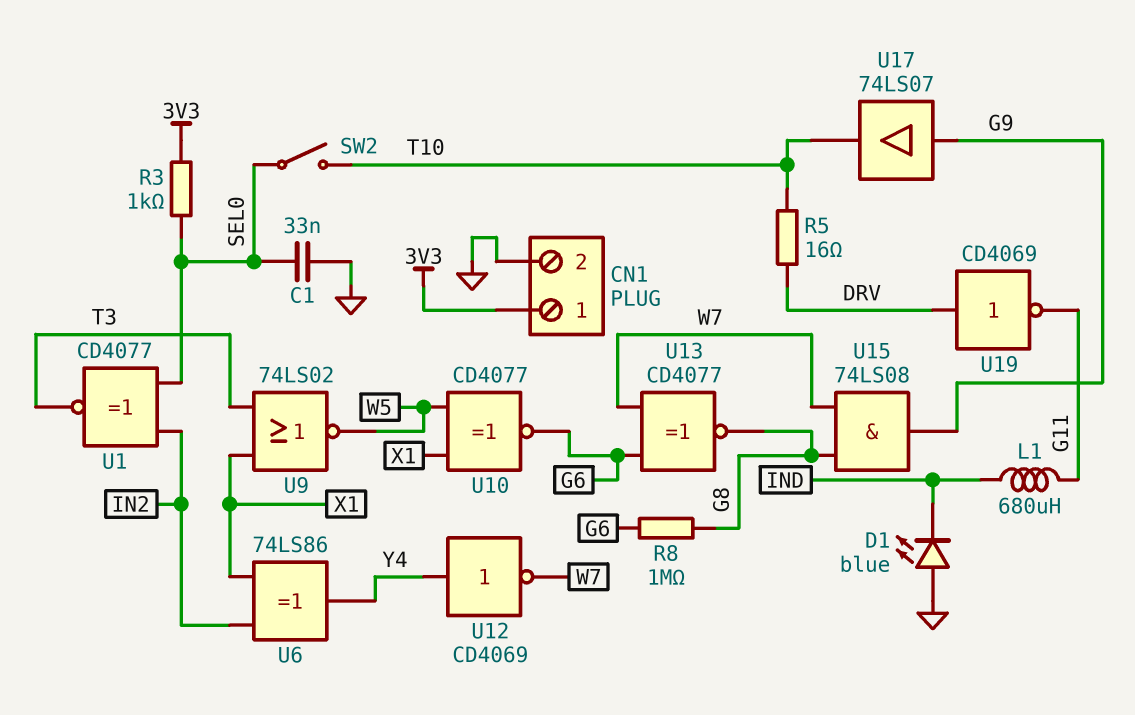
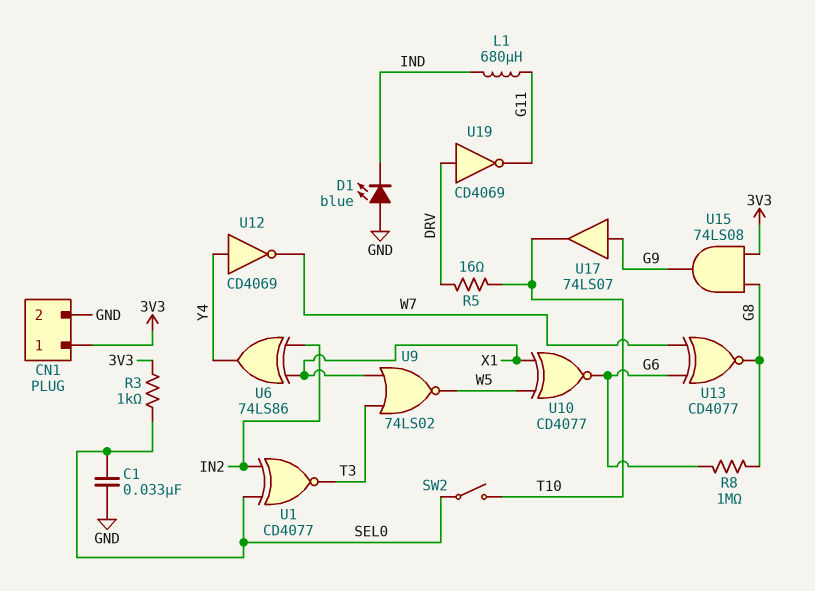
U15: AND 74LS08 (in G8, in W7, out G9) -> AND 74LS08 (in 3V3, in G8, out G9)

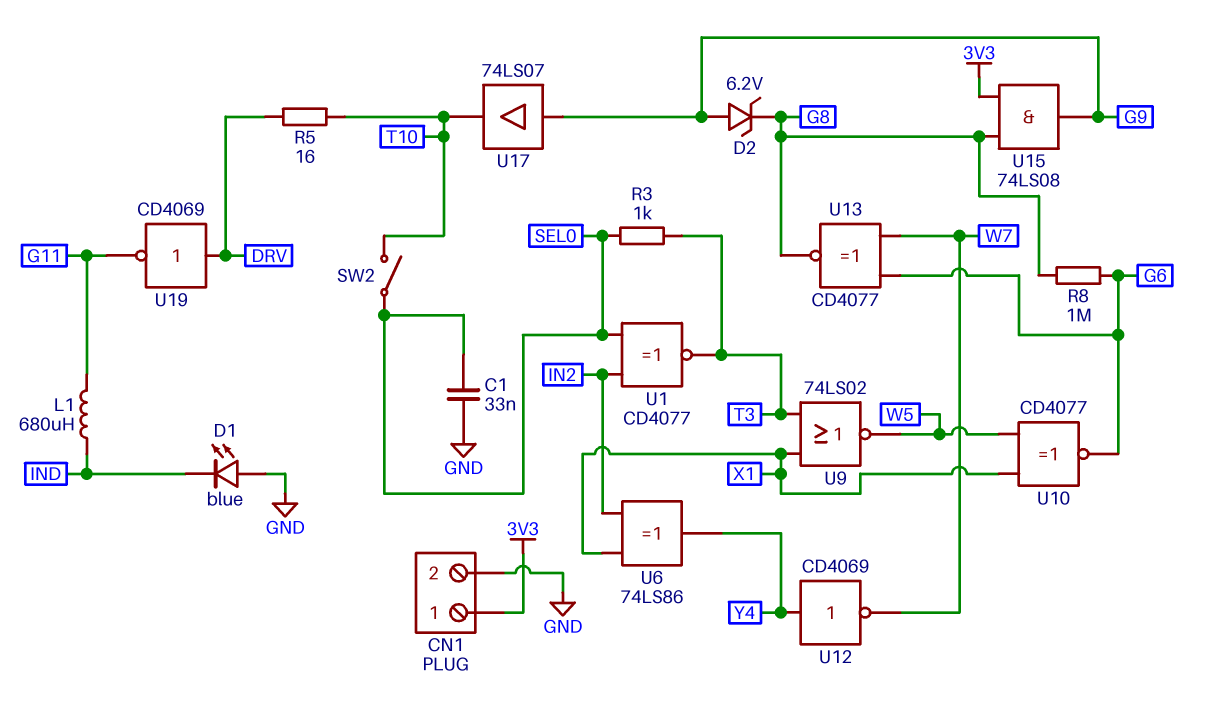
D2: none -> zener 6.2V (A G9, K G8)
R3: 1k (3V3, SEL0) -> 1k (SEL0, T3)

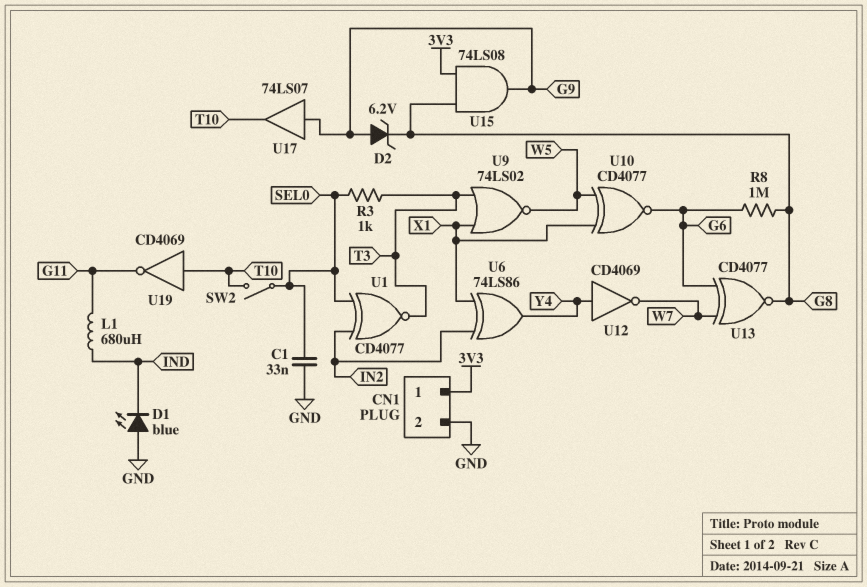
R5: 16 (DRV, T10) -> none
U19: NOT CD4069 (in DRV, out G11) -> NOT CD4069 (in T10, out G11)

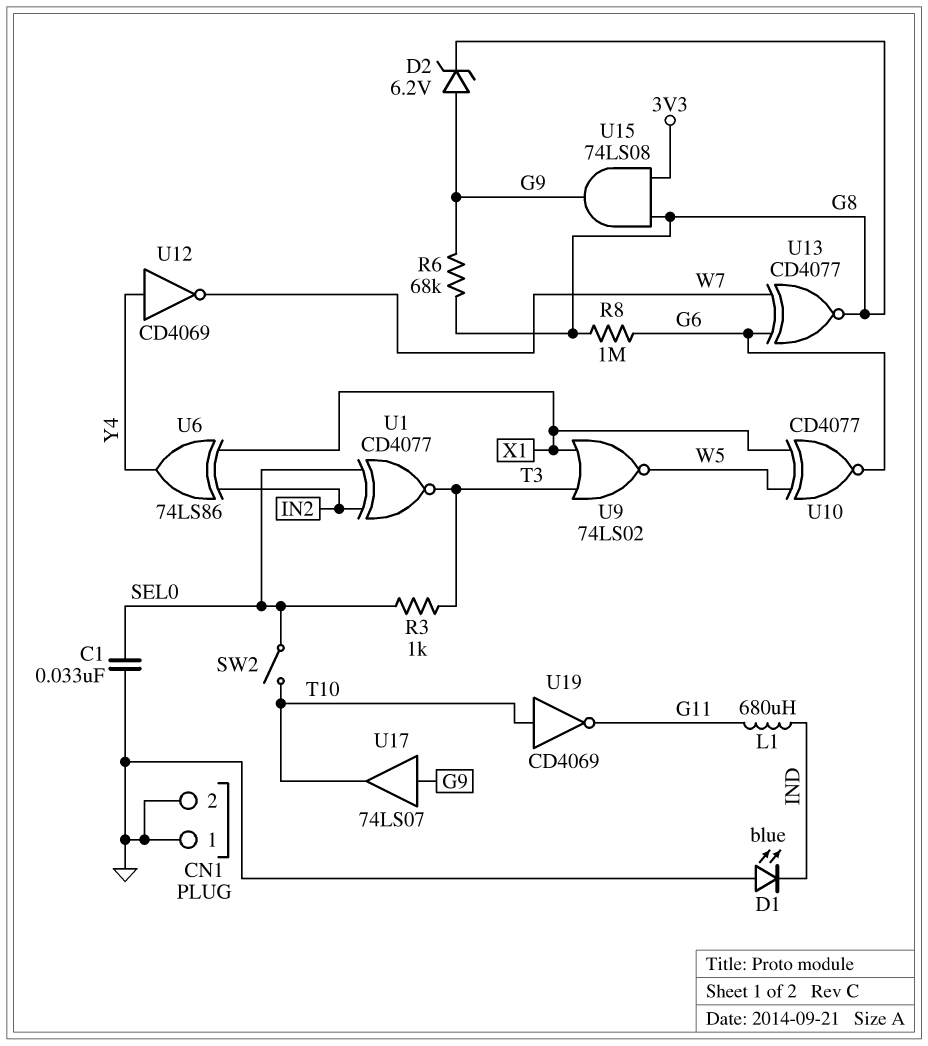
CN1 pin 1: 3V3 -> GND
R6: none -> 68k (G8, G9)

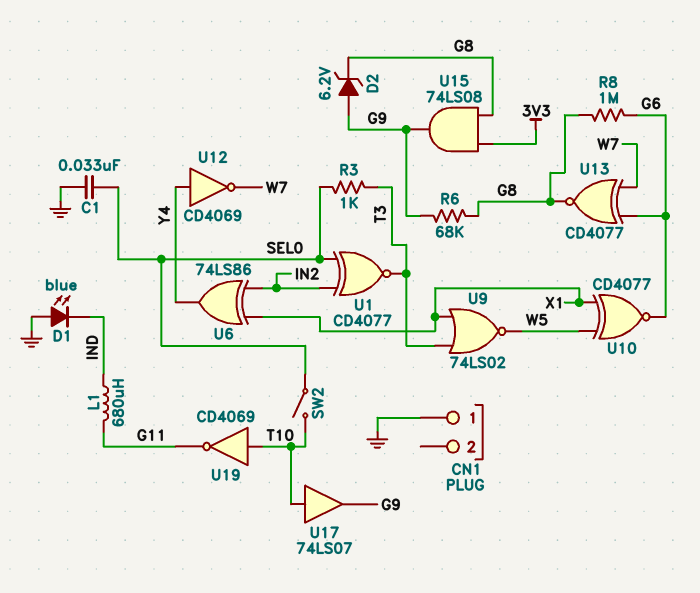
CN1 pin 2: GND -> none
U17: buffer 74LS07 (in G9, out T10) -> buffer 74LS07 (in T10, out G9)

